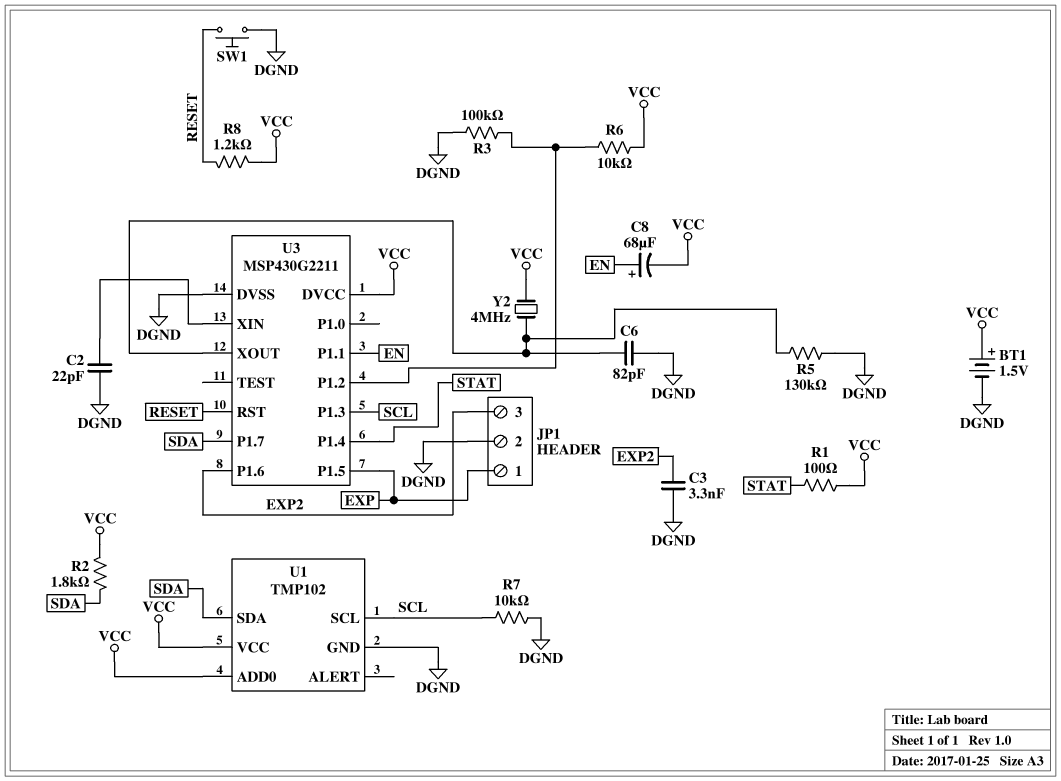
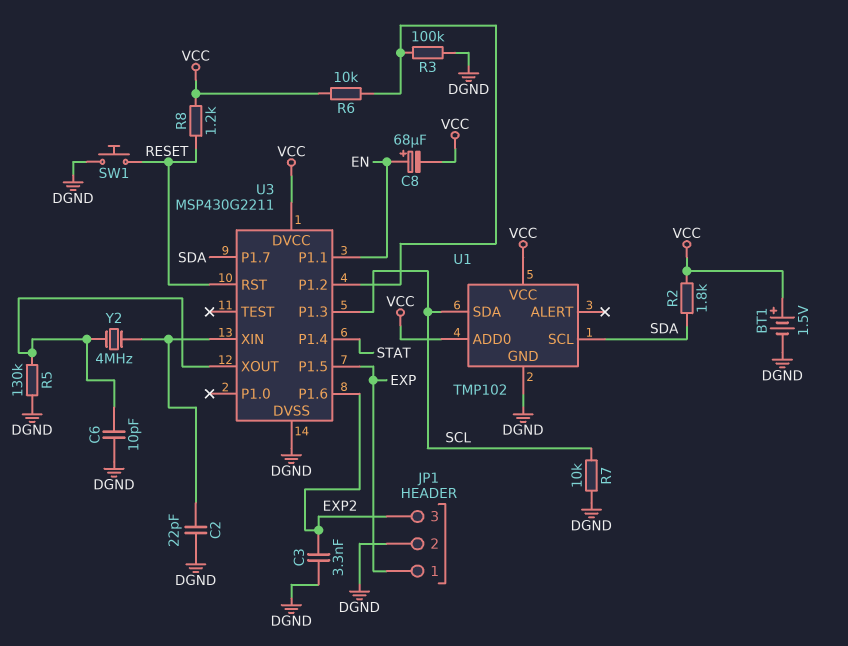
C6: 82pF (DGND, U3/XOUT) -> 10pF (DGND, U3/XOUT)
R1: 100 (STAT, VCC) -> none
U1 pin SCL: SCL -> SDA
U1 pin SDA: SDA -> SCL
Y2: 4MHz (U3/XOUT, VCC) -> 4MHz (U3/XIN, U3/XOUT)

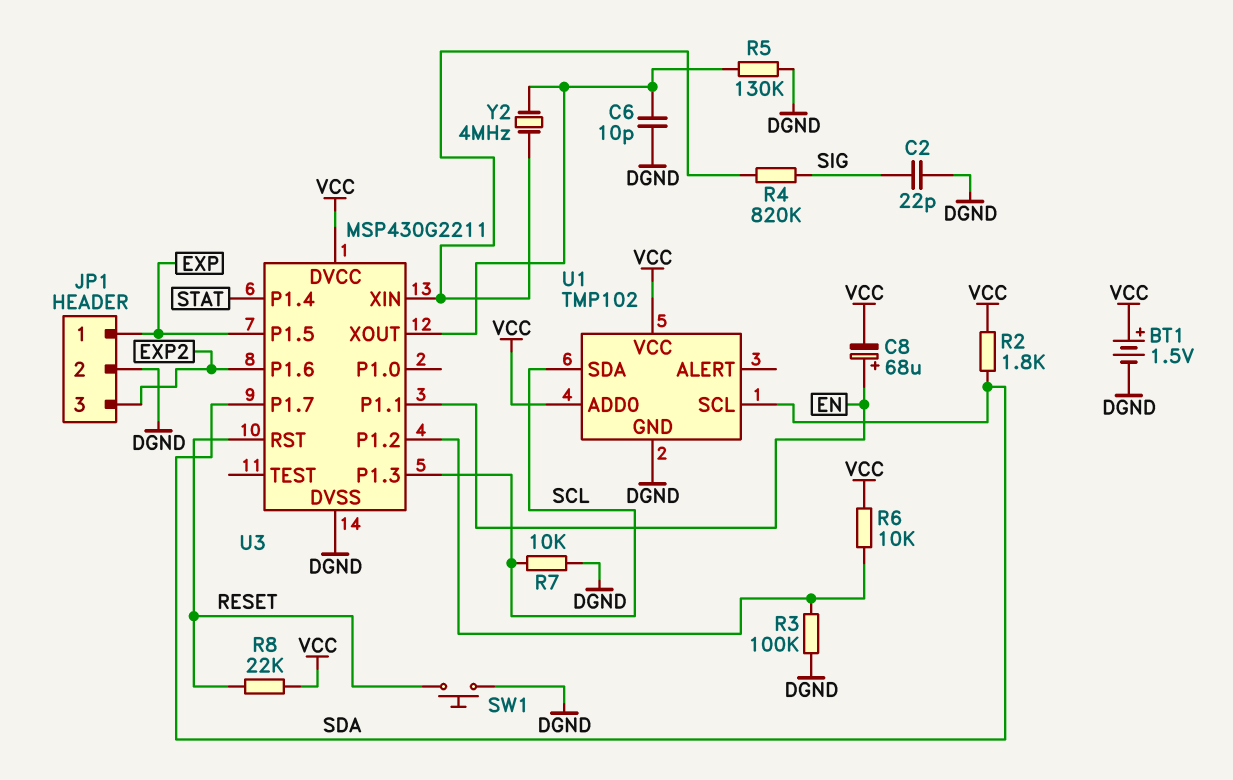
C2: 22pF (DGND, U3/XIN) -> 22pF (DGND, SIG)
C3: 3.3nF (DGND, EXP2) -> none
R4: none -> 820k (SIG, U3/XIN)
R8: 1.2k (RESET, VCC) -> 22k (RESET, VCC)

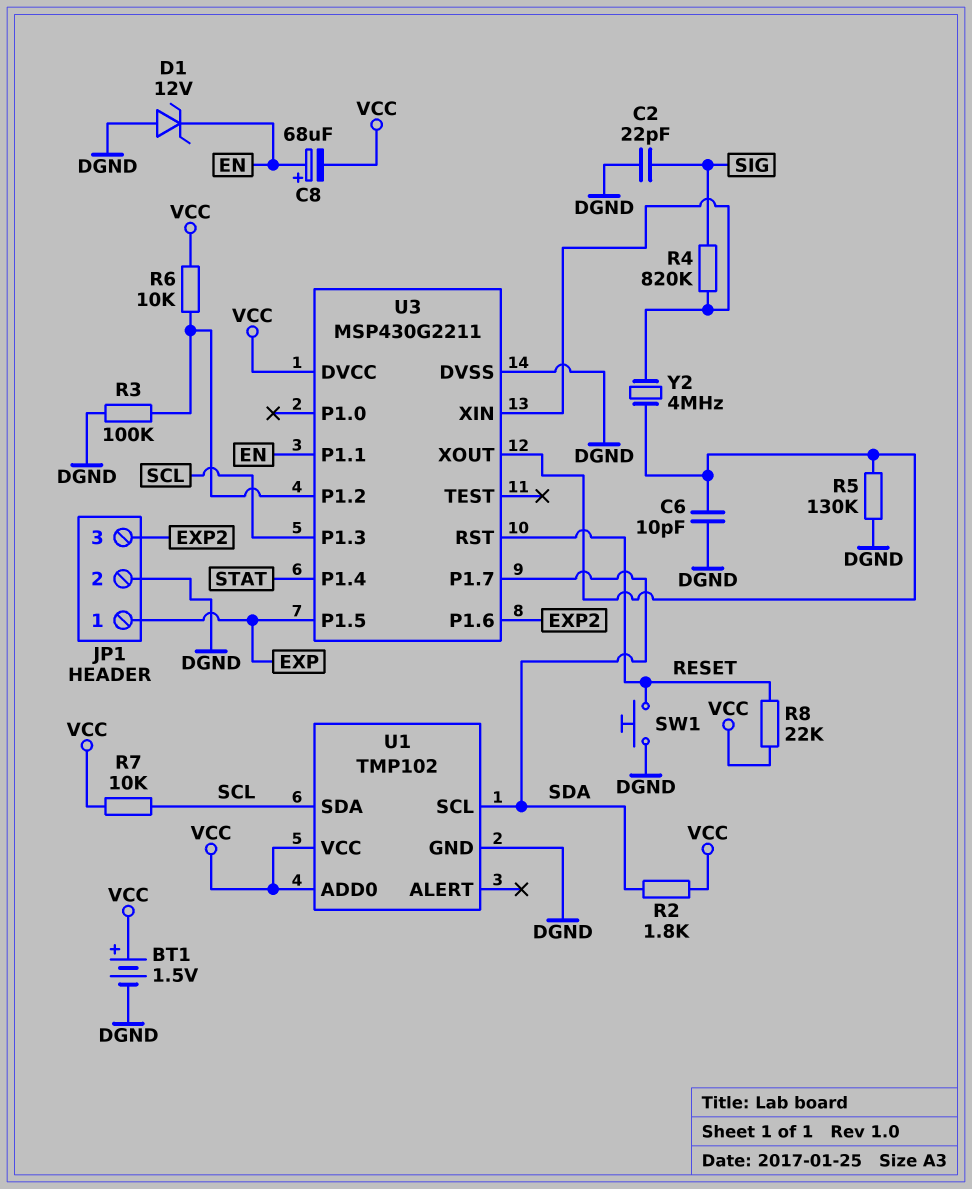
D1: none -> zener 12V (A DGND, K EN)
R7: 10k (DGND, SCL) -> 10k (SCL, VCC)

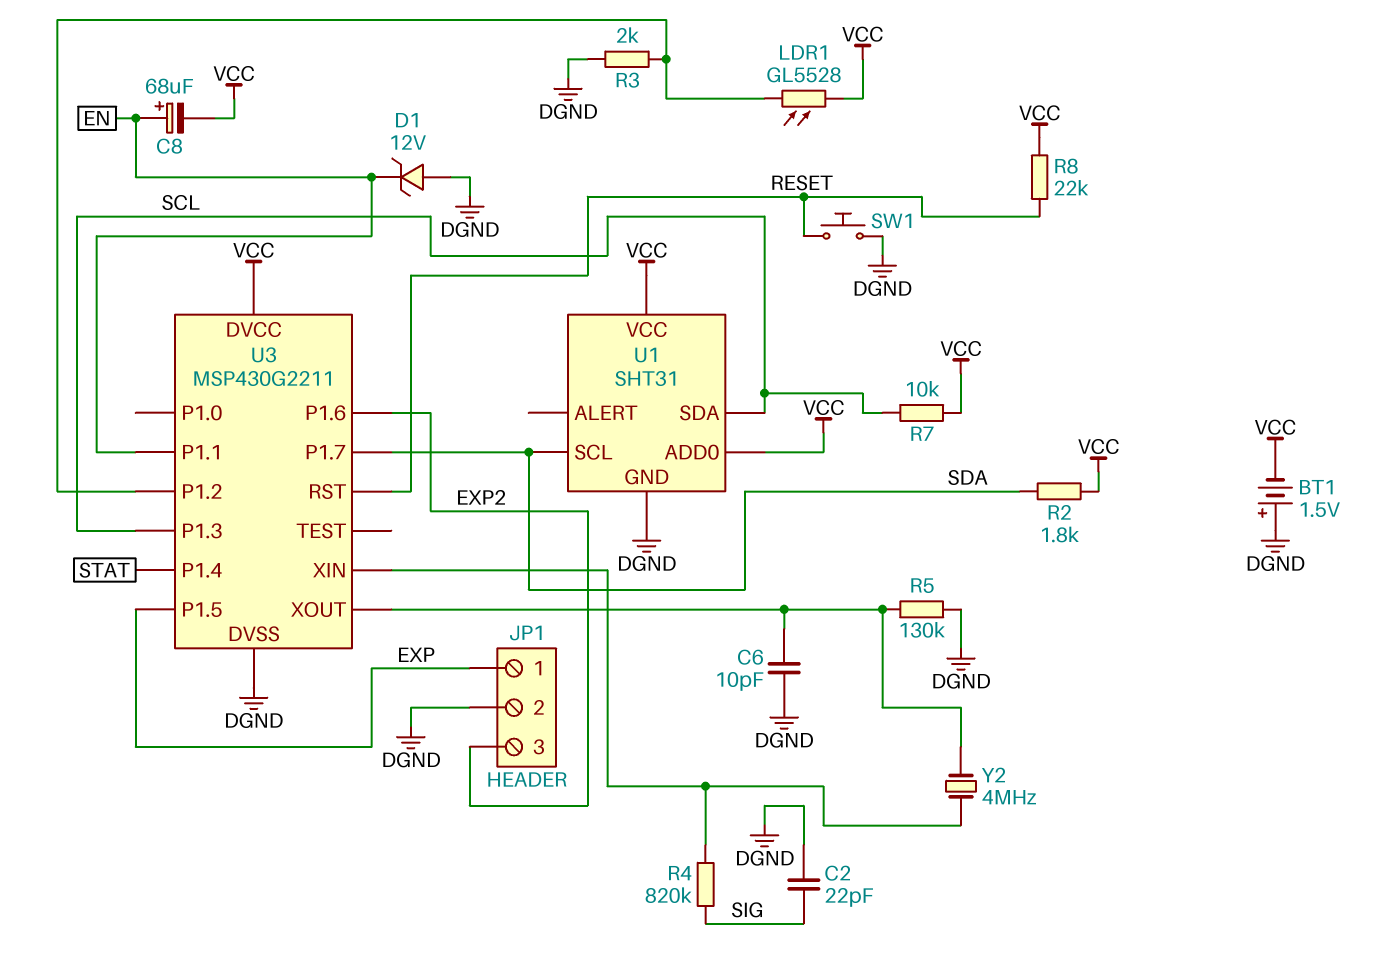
BT1: 1.5V (plus VCC, minus DGND) -> 1.5V (plus DGND, minus VCC)
LDR1: none -> GL5528 (U3/P1.2, VCC)
R3: 100k (DGND, U3/P1.2) -> 2k (DGND, U3/P1.2)
R6: 10k (U3/P1.2, VCC) -> none
U1: TMP102 -> SHT31

